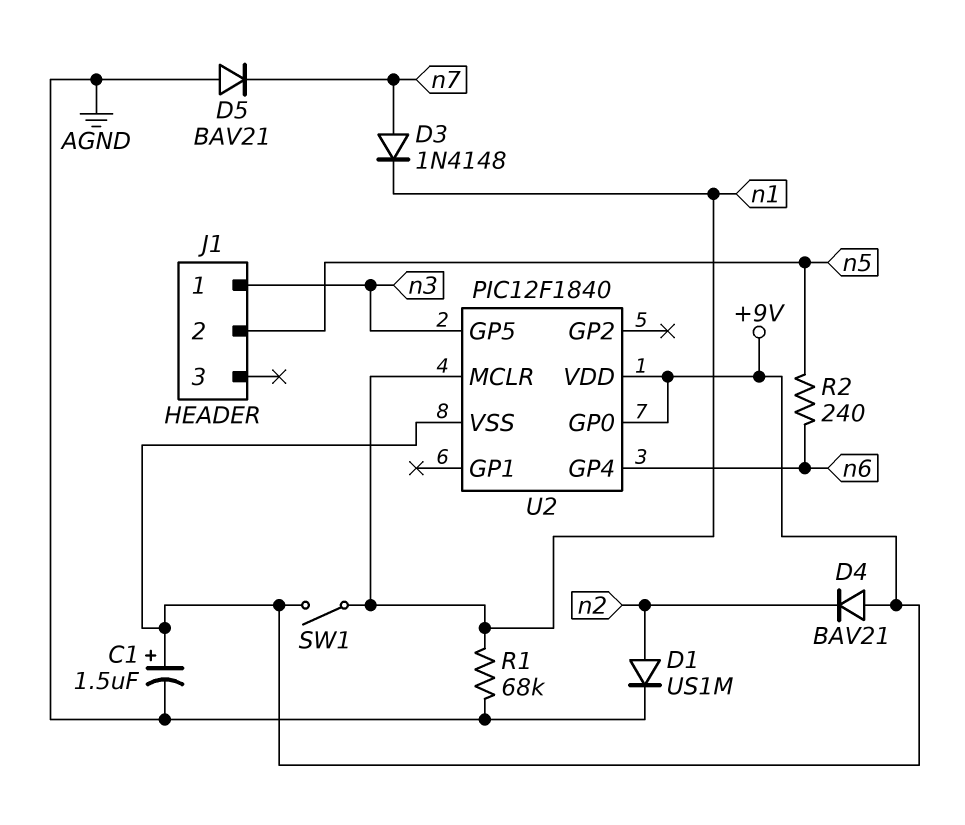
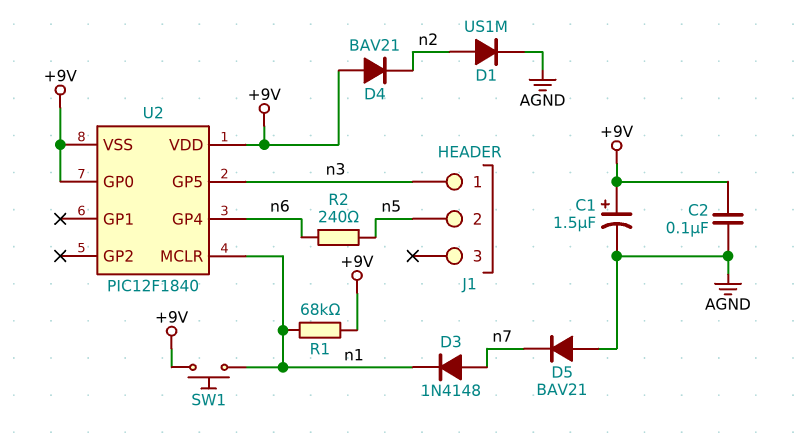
C2: none -> 100nF (+9V, AGND)
R1: 68k (AGND, n1) -> 68k (+9V, n1)
SW1: switch (+9V, n1) -> button (+9V, n1)

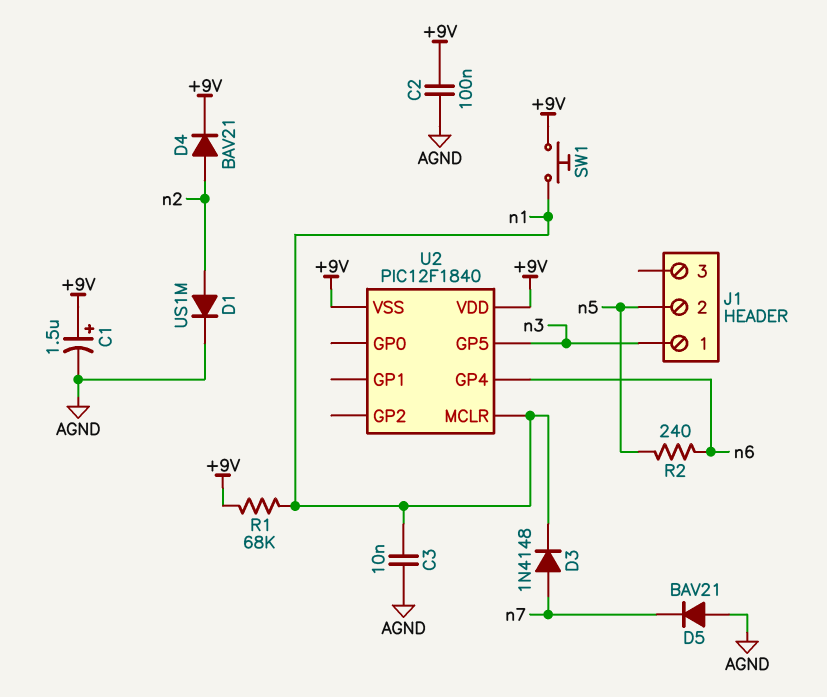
C3: none -> 10nF (AGND, n1)
D4: diode BAV21 (A +9V, K n2) -> diode BAV21 (A n2, K +9V)
U2 pin GP0: +9V -> none

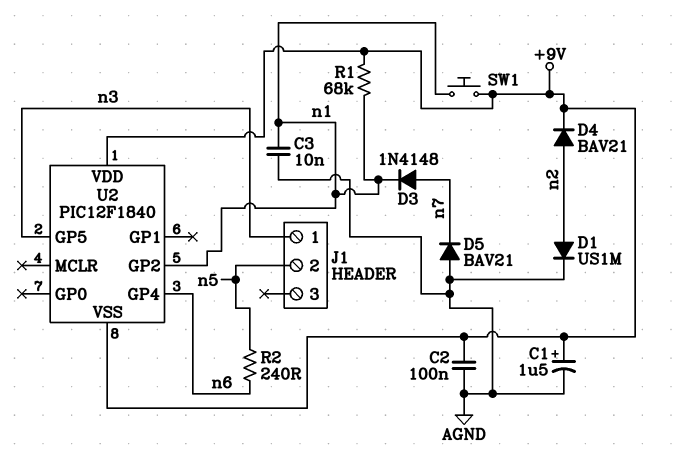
U2 pin GP2: none -> n1
U2 pin MCLR: n1 -> none

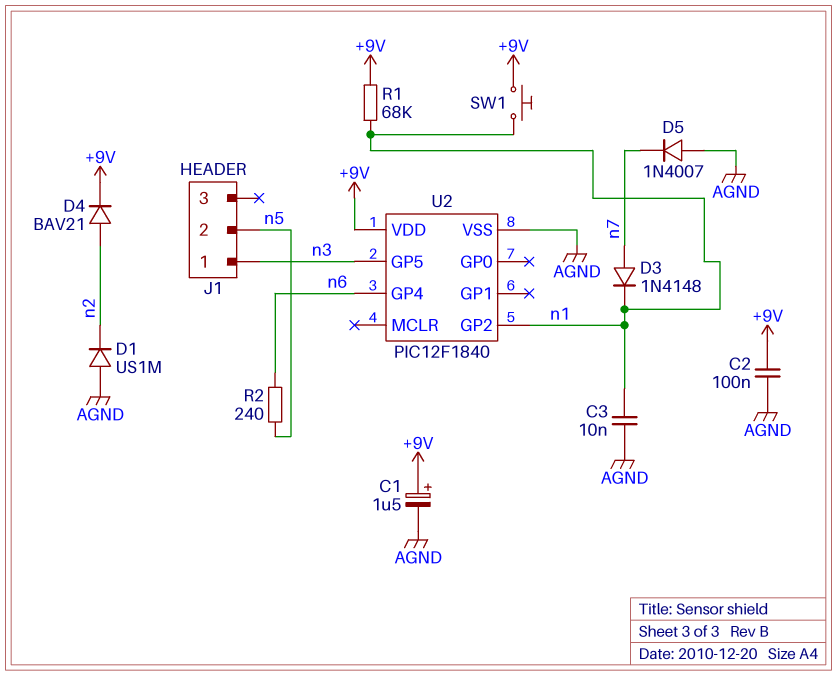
D1: diode US1M (A n2, K AGND) -> diode US1M (A AGND, K n2)
D5: diode BAV21 (A AGND, K n7) -> diode 1N4007 (A AGND, K n7)
U2 pin VSS: +9V -> AGND

